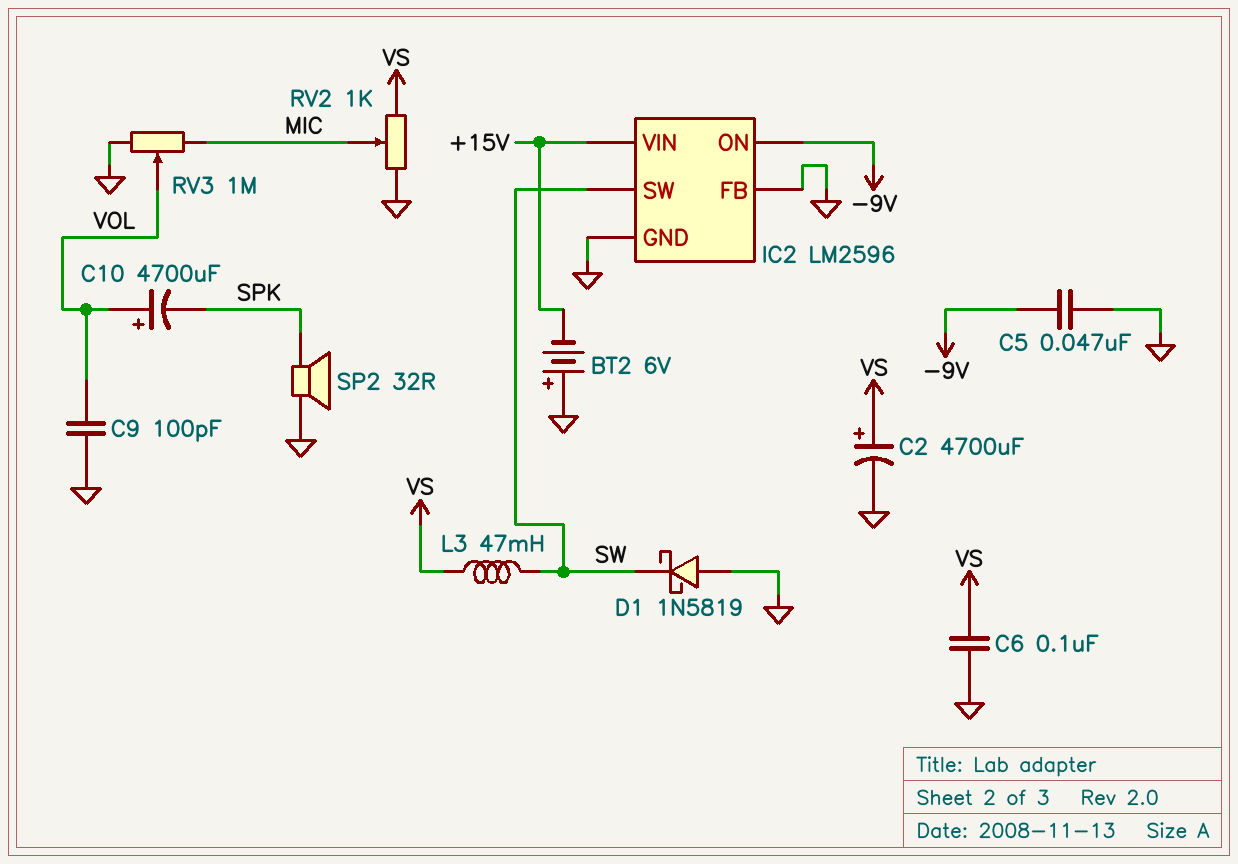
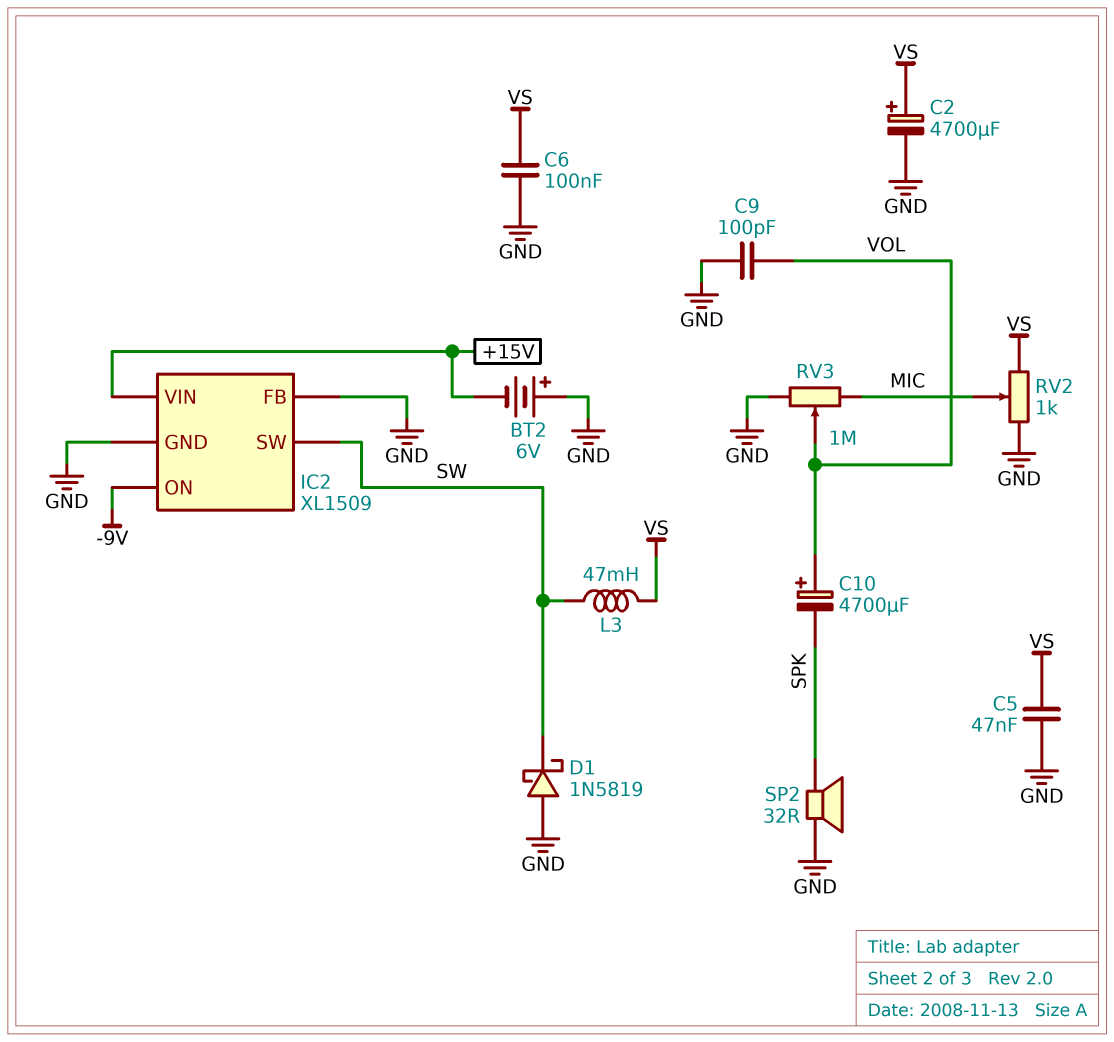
C5: 47nF (-9V, GND) -> 47nF (GND, VS)
IC2: LM2596 -> XL1509

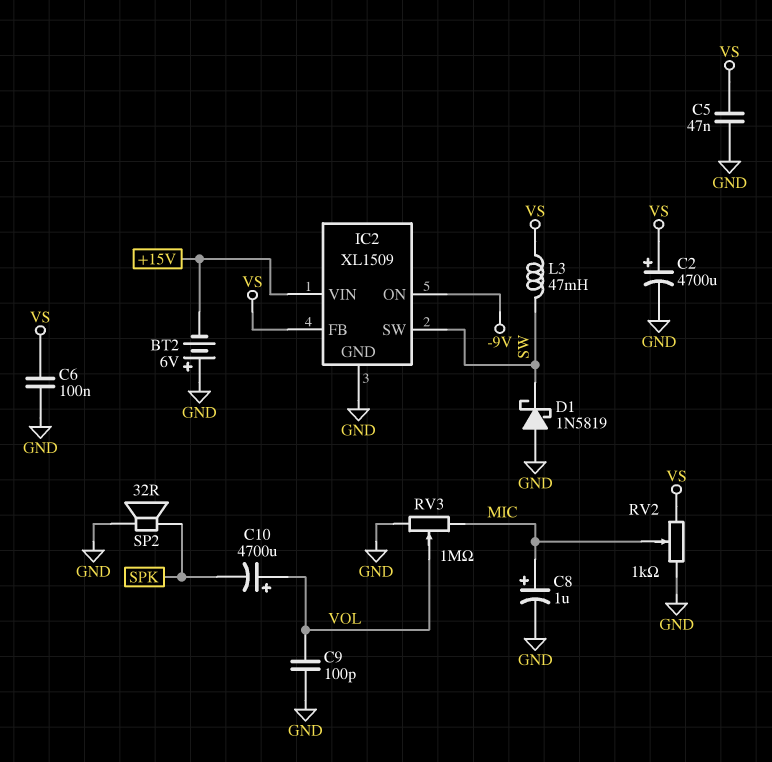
C8: none -> 1uF (plus MIC, minus GND)
IC2 pin FB: GND -> VS

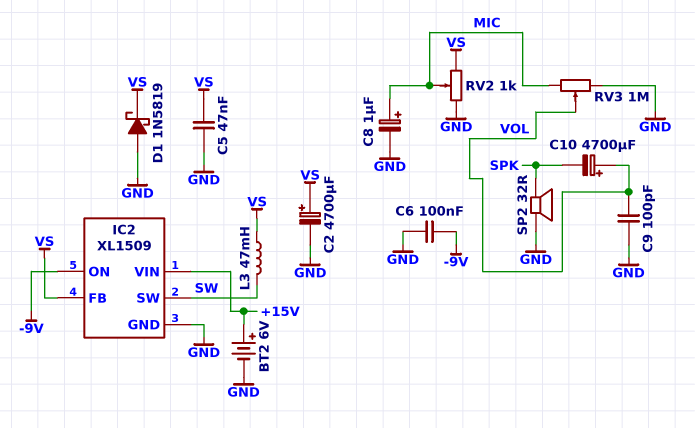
BT2: 6V (plus GND, minus +15V) -> 6V (plus +15V, minus GND)
C6: 100nF (GND, VS) -> 100nF (-9V, GND)
D1: schottky 1N5819 (A GND, K SW) -> schottky 1N5819 (A GND, K VS)

